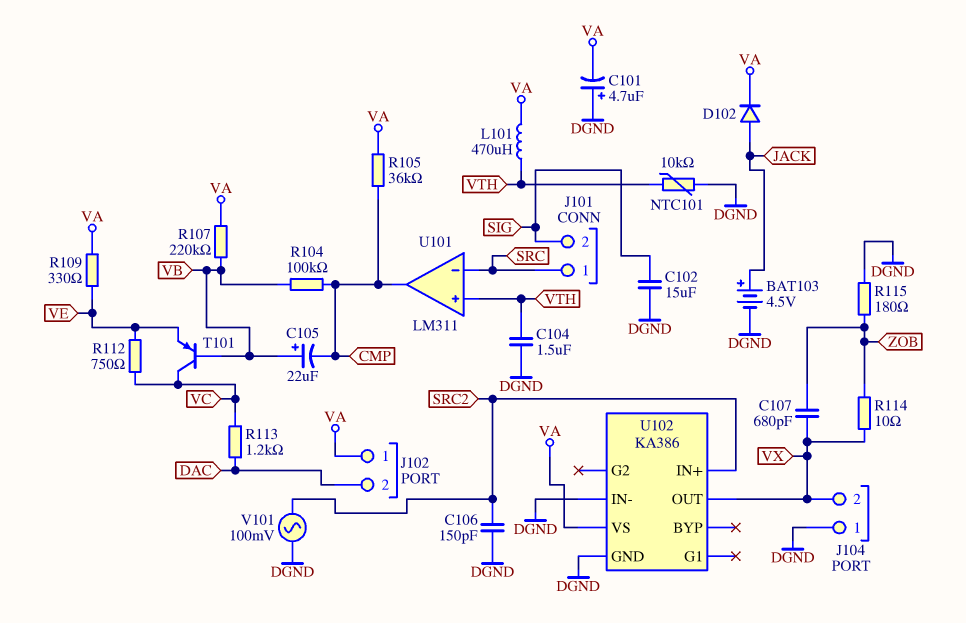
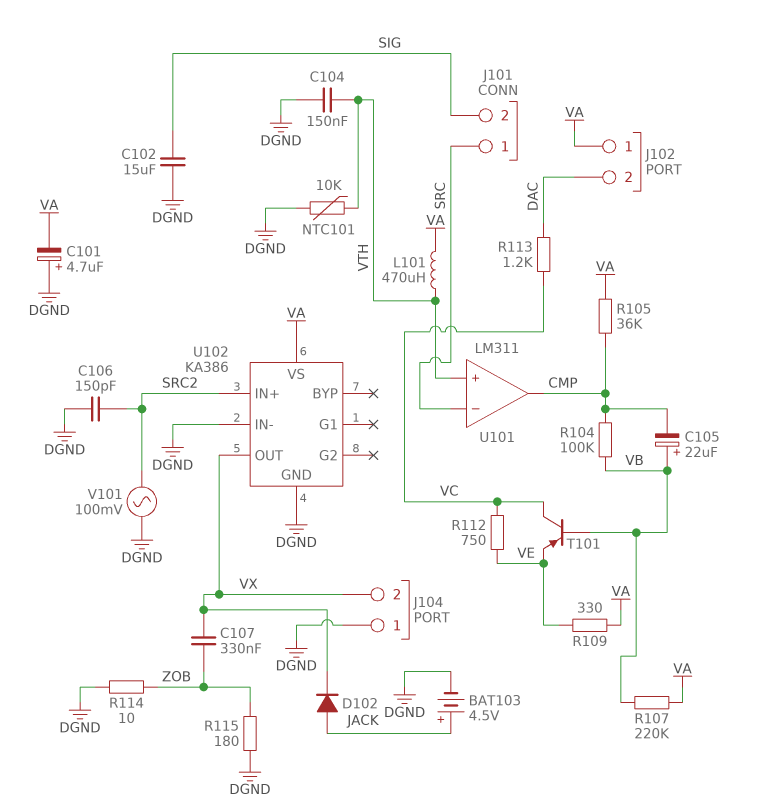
C104: 1.5uF (DGND, VTH) -> 150nF (DGND, VTH)
C107: 680pF (VX, ZOB) -> 330nF (VX, ZOB)
D102: diode (A JACK, K VA) -> diode (A JACK, K VX)
R114: 10 (VX, ZOB) -> 10 (DGND, ZOB)

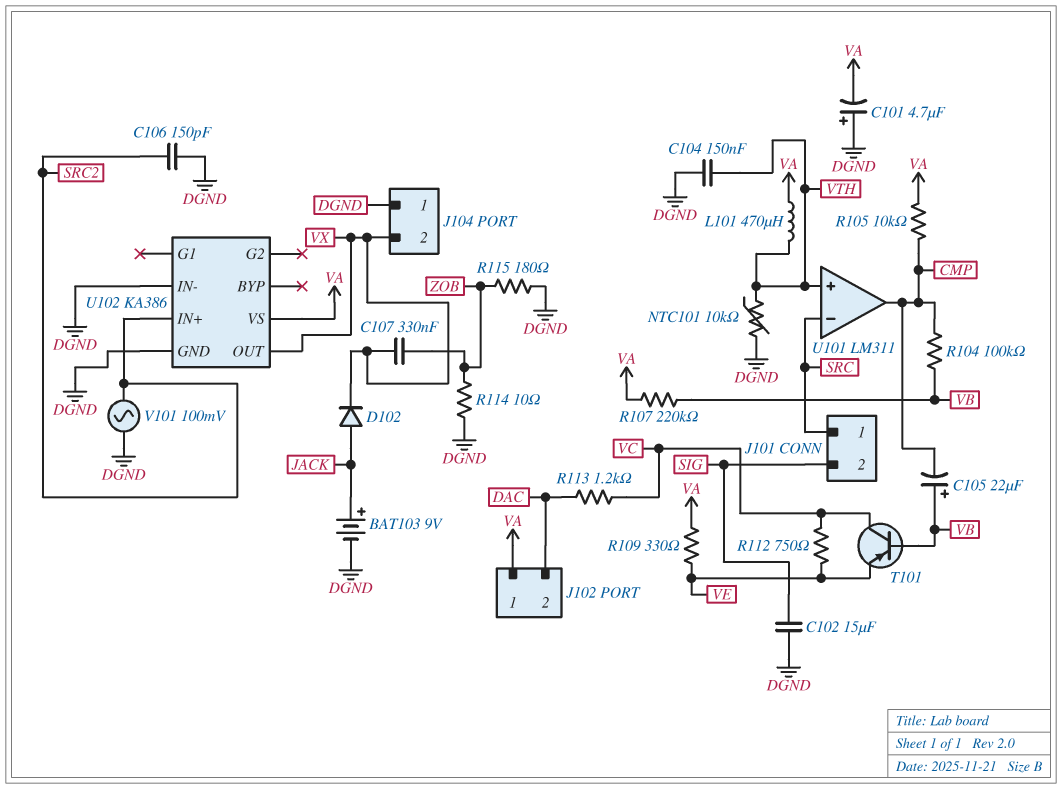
BAT103: 4.5V (plus JACK, minus DGND) -> 9V (plus JACK, minus DGND)
R105: 36k (CMP, VA) -> 10k (CMP, VA)

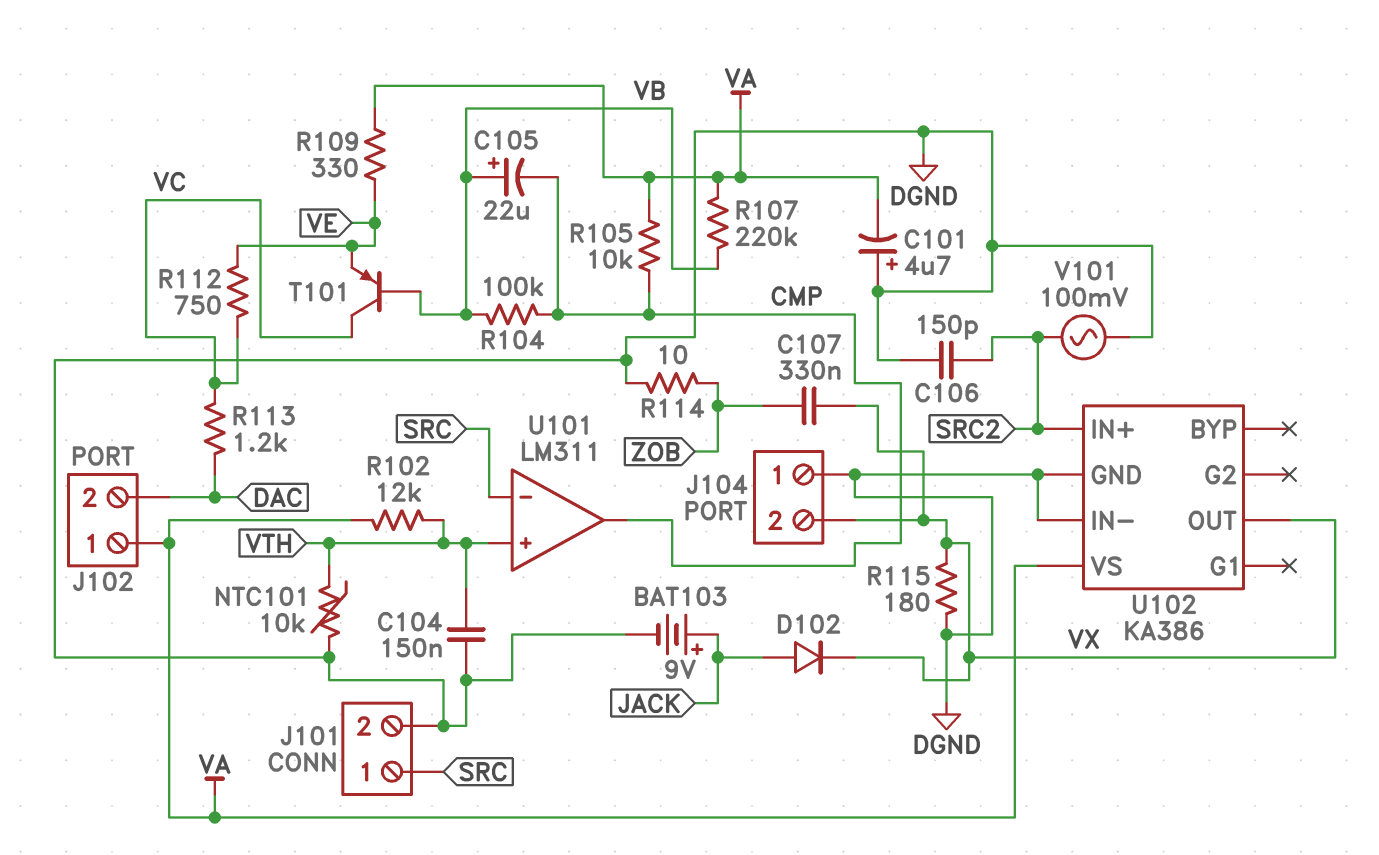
C102: 15uF (DGND, SIG) -> none
J101 pin 2: SIG -> DGND
L101: 470uH (VA, VTH) -> none
R102: none -> 12k (VA, VTH)
R115: 180 (DGND, ZOB) -> 180 (DGND, VX)

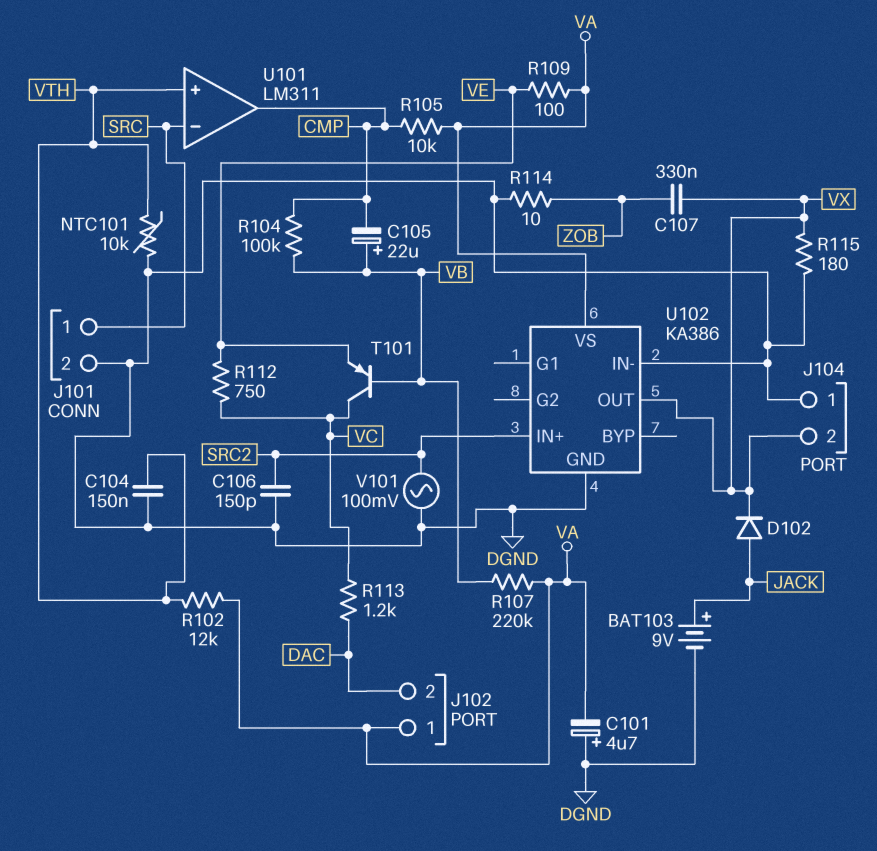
R109: 330 (VA, VE) -> 100 (VA, VE)

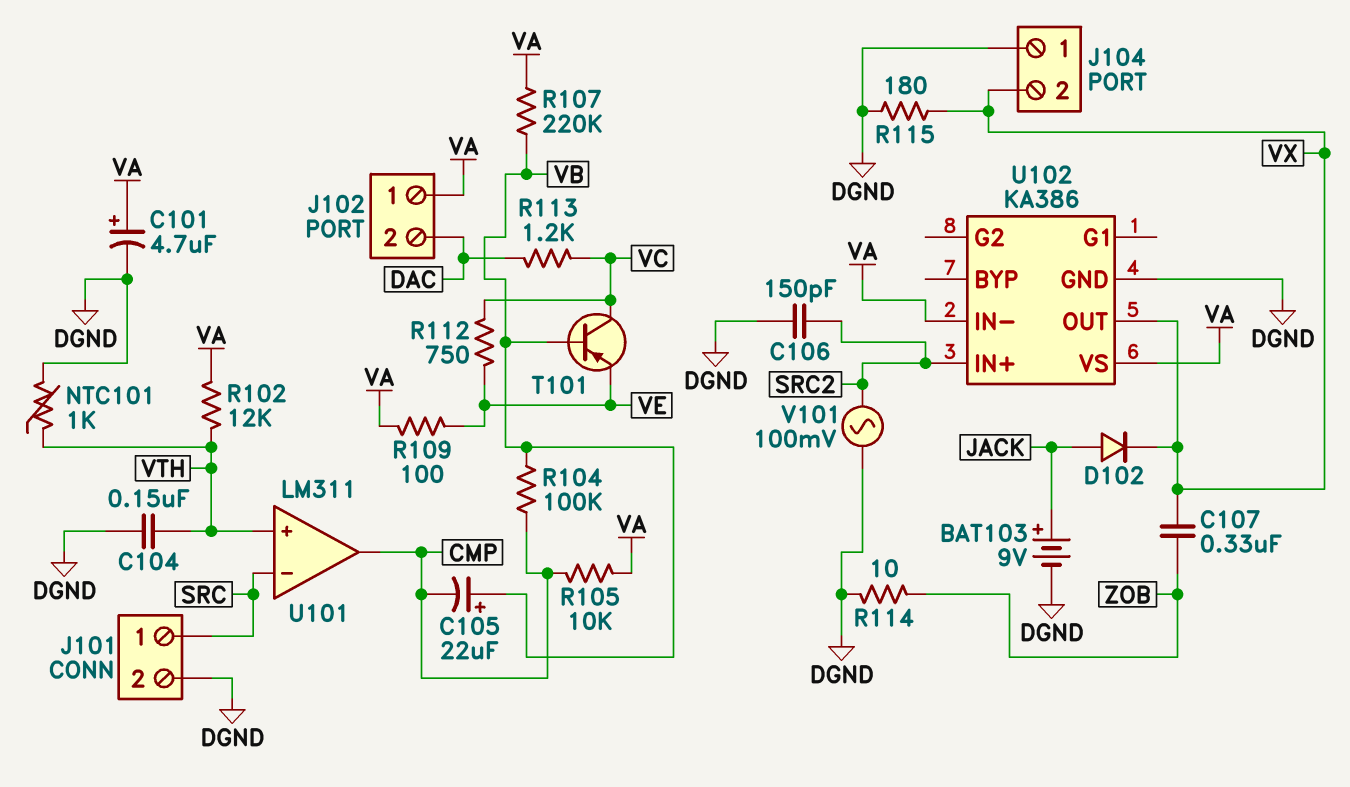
C101: 4.7uF (plus DGND, minus VA) -> 4.7uF (plus VA, minus DGND)
NTC101: 10k (DGND, VTH) -> 1k (DGND, VTH)
U102 pin IN-: DGND -> VA

